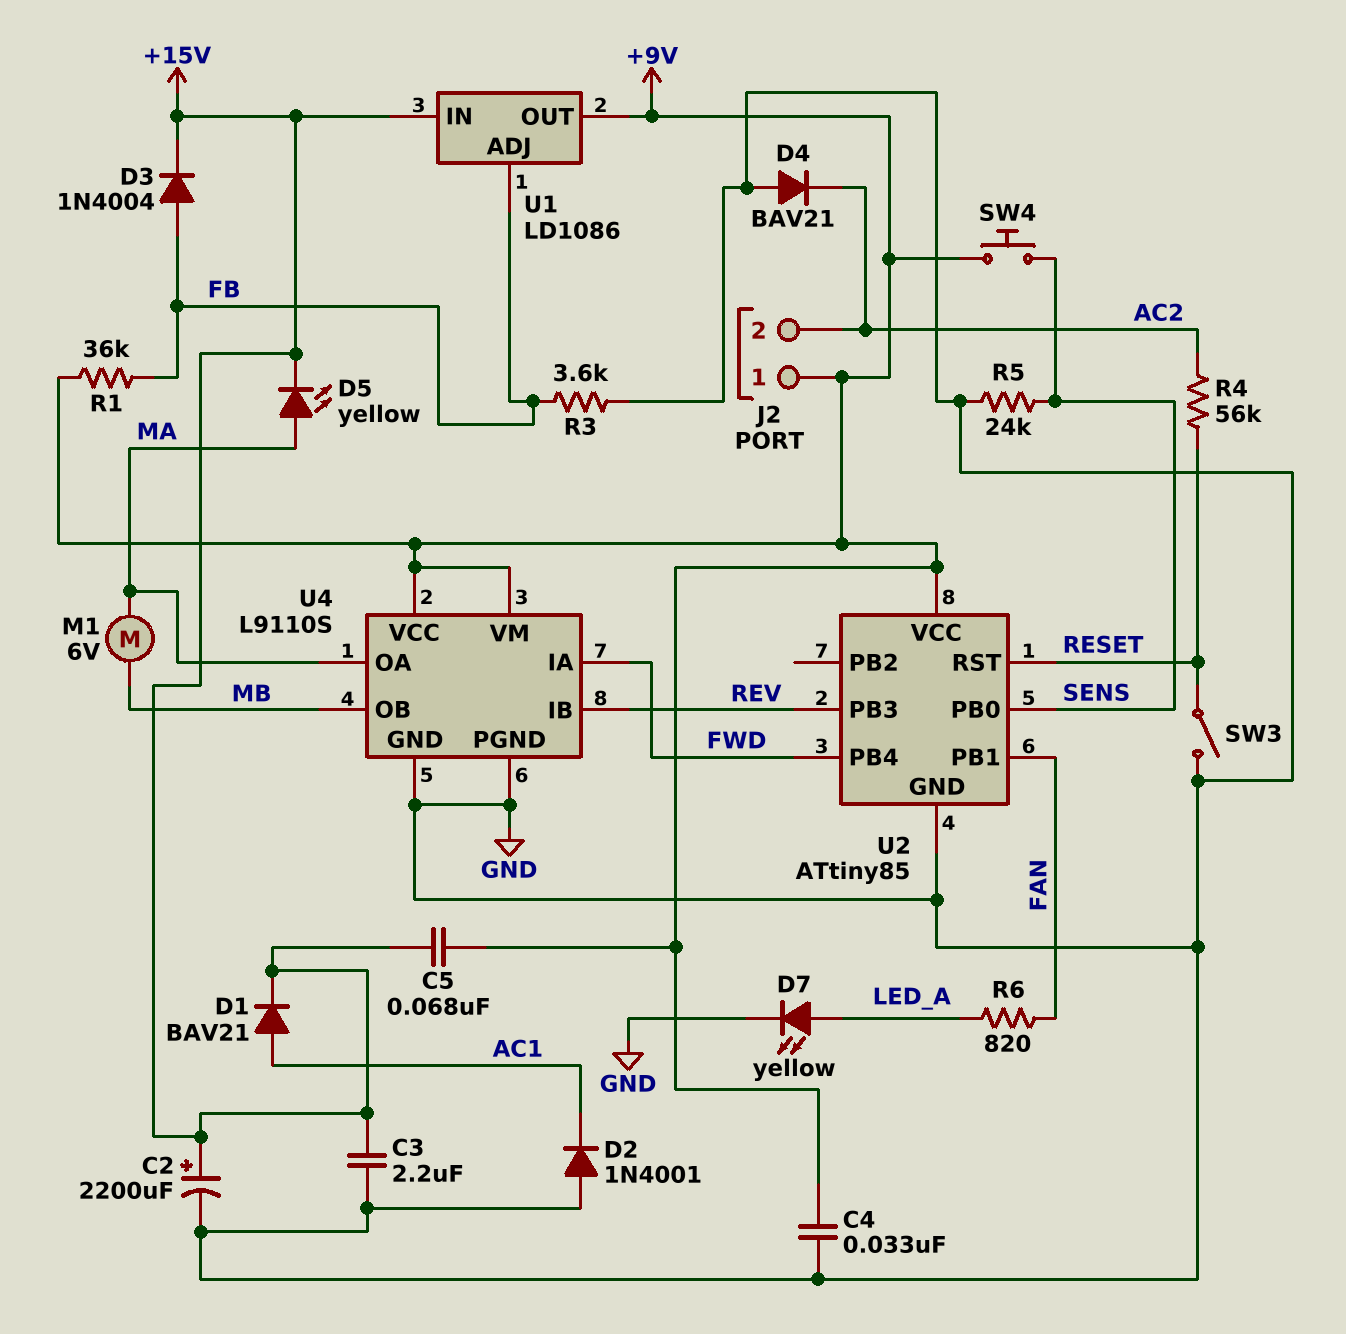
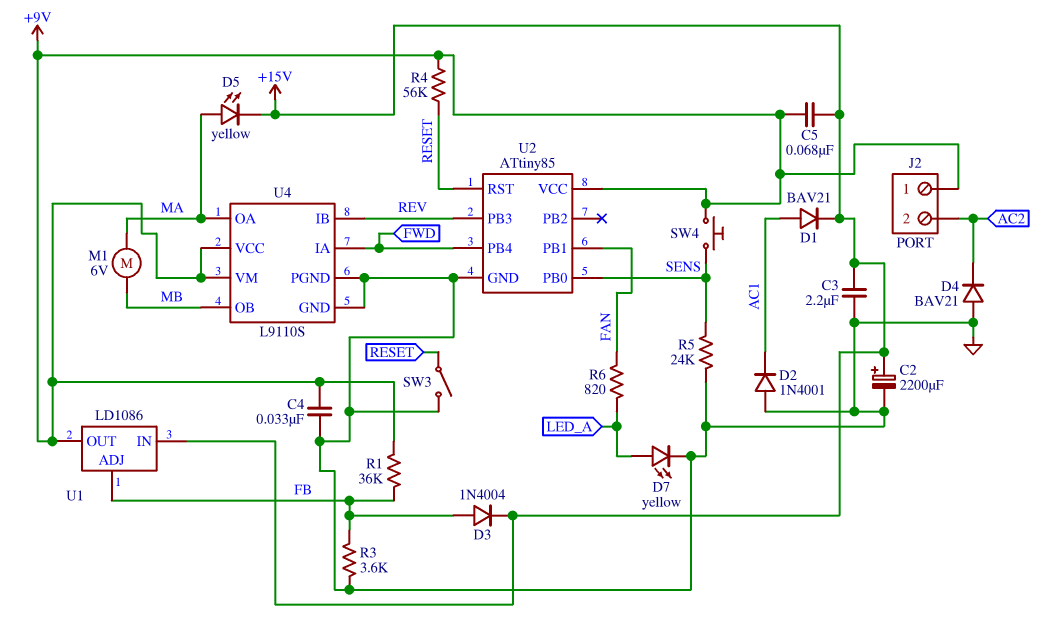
R4: 56k (AC2, RESET) -> 56k (+9V, RESET)

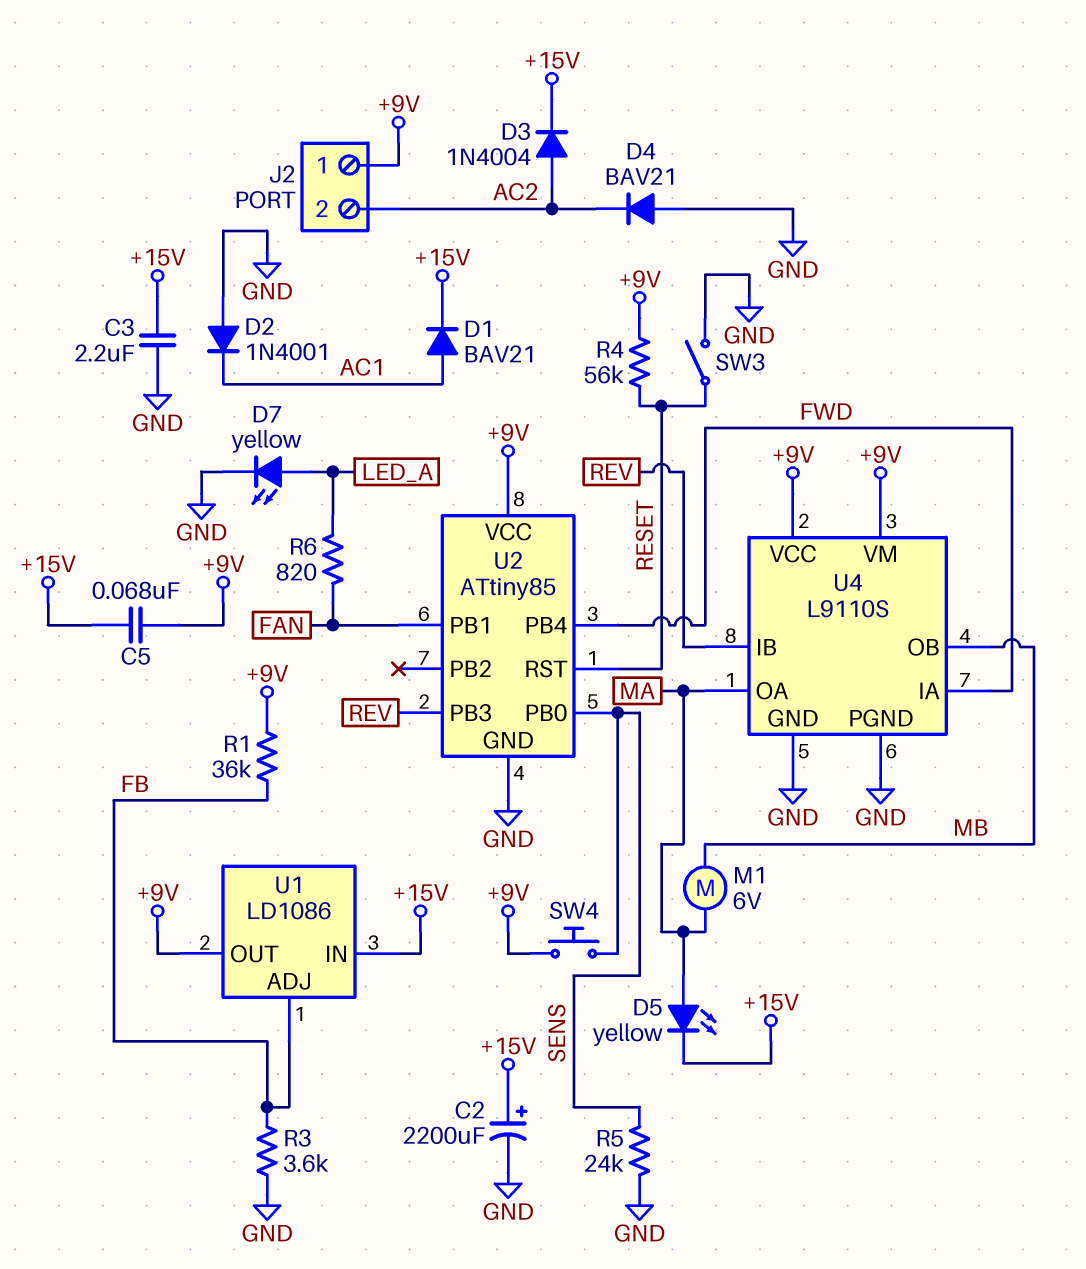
C4: 33nF (+9V, GND) -> none
D3: diode 1N4004 (A FB, K +15V) -> diode 1N4004 (A AC2, K +15V)

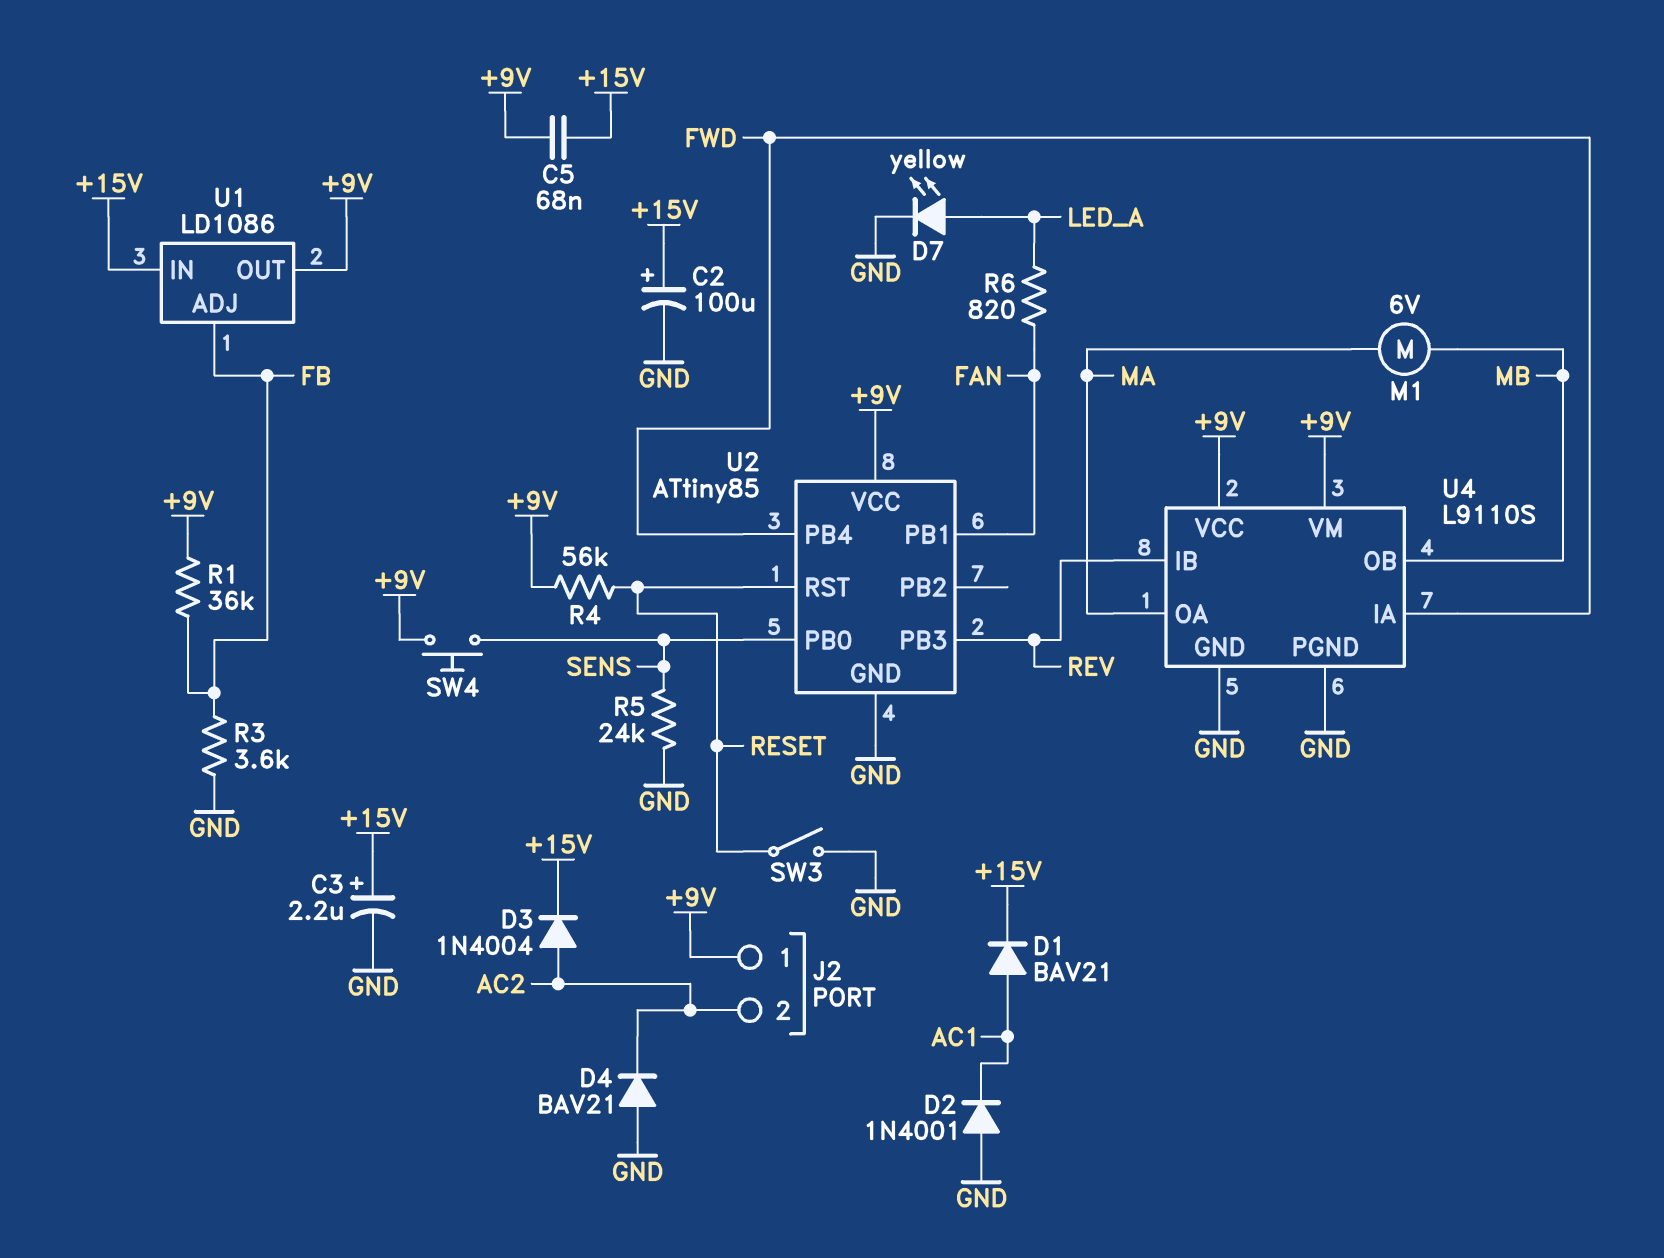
C2: 2200uF (plus +15V, minus GND) -> 100uF (plus +15V, minus GND)
C3: 2.2uF (+15V, GND) -> 2.2uF (plus +15V, minus GND)
D5: LED yellow (A MA, K +15V) -> none

